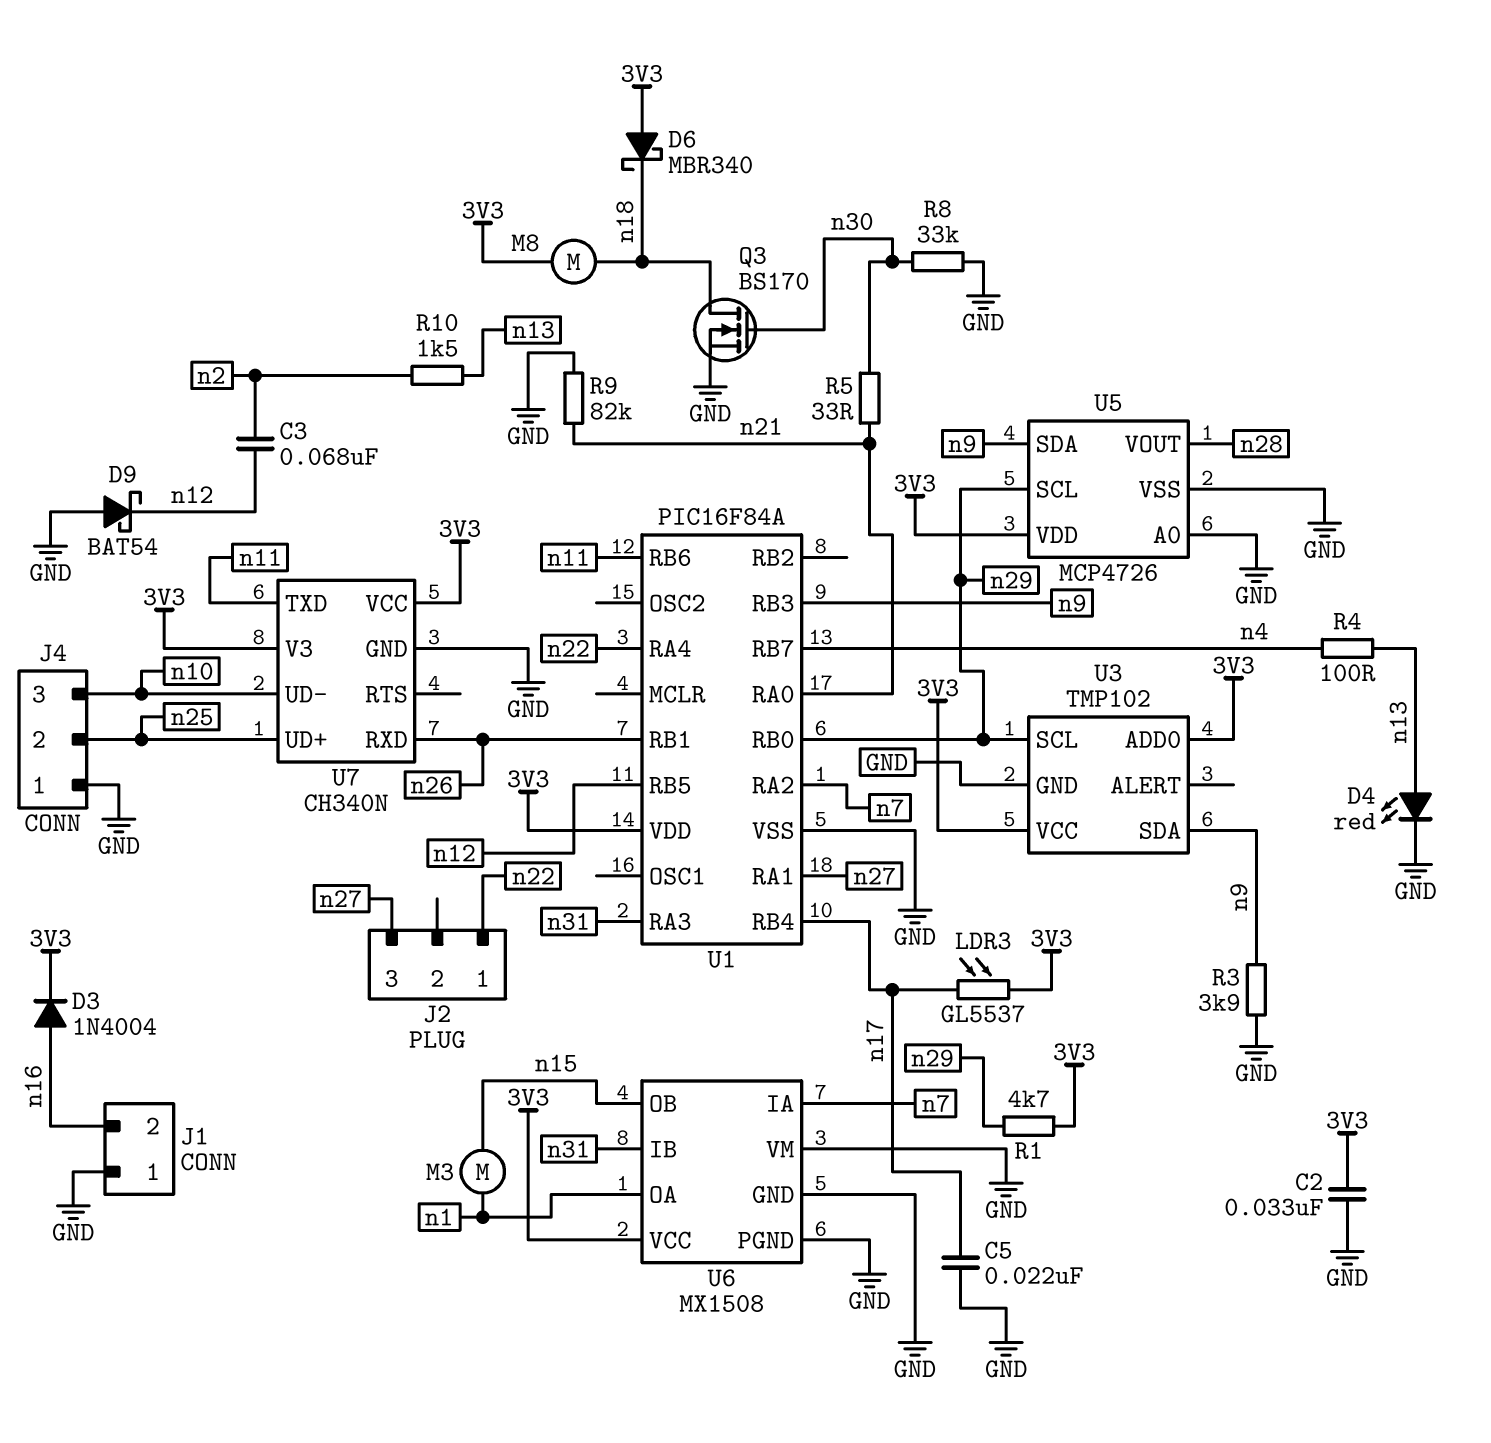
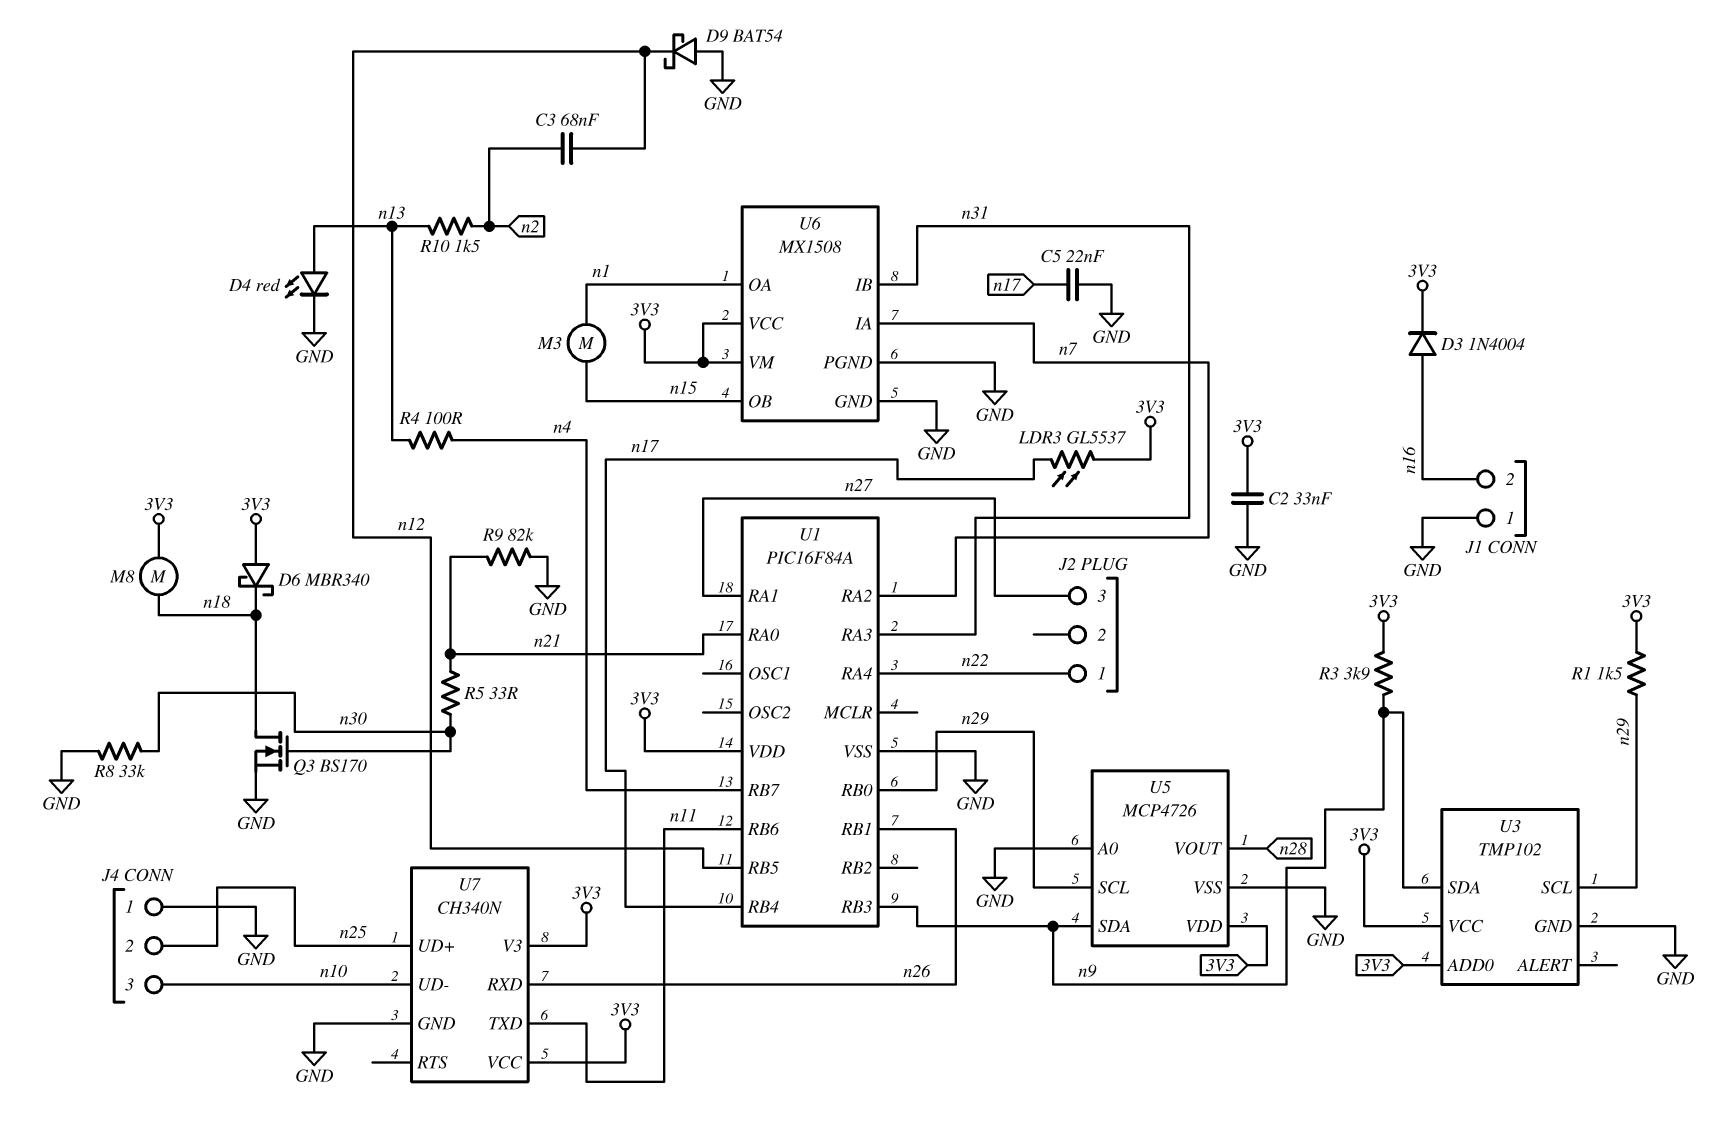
R1: 4.7k (3V3, n29) -> 1.5k (3V3, n29)
R3: 3.9k (GND, n9) -> 3.9k (3V3, n9)
U6 pin VM: GND -> 3V3

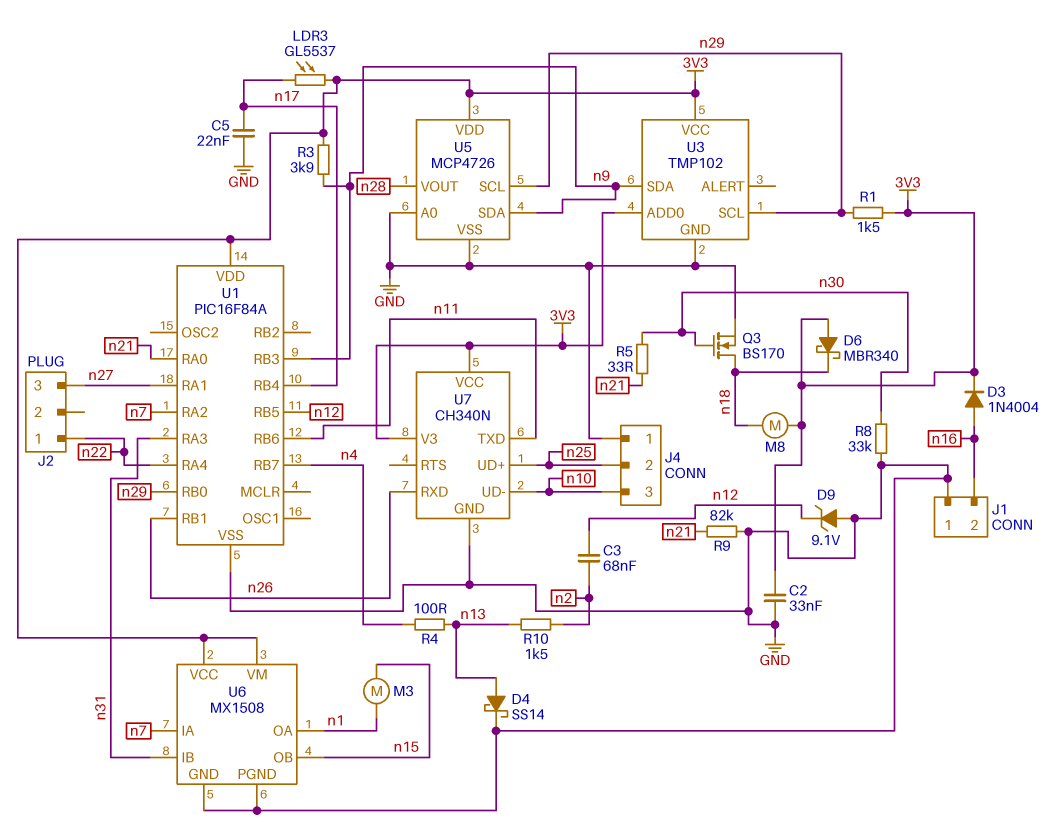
D4: LED red (A n13, K GND) -> schottky SS14 (A n13, K GND)
D9: schottky BAT54 (A GND, K n12) -> zener 9.1V (A GND, K n12)

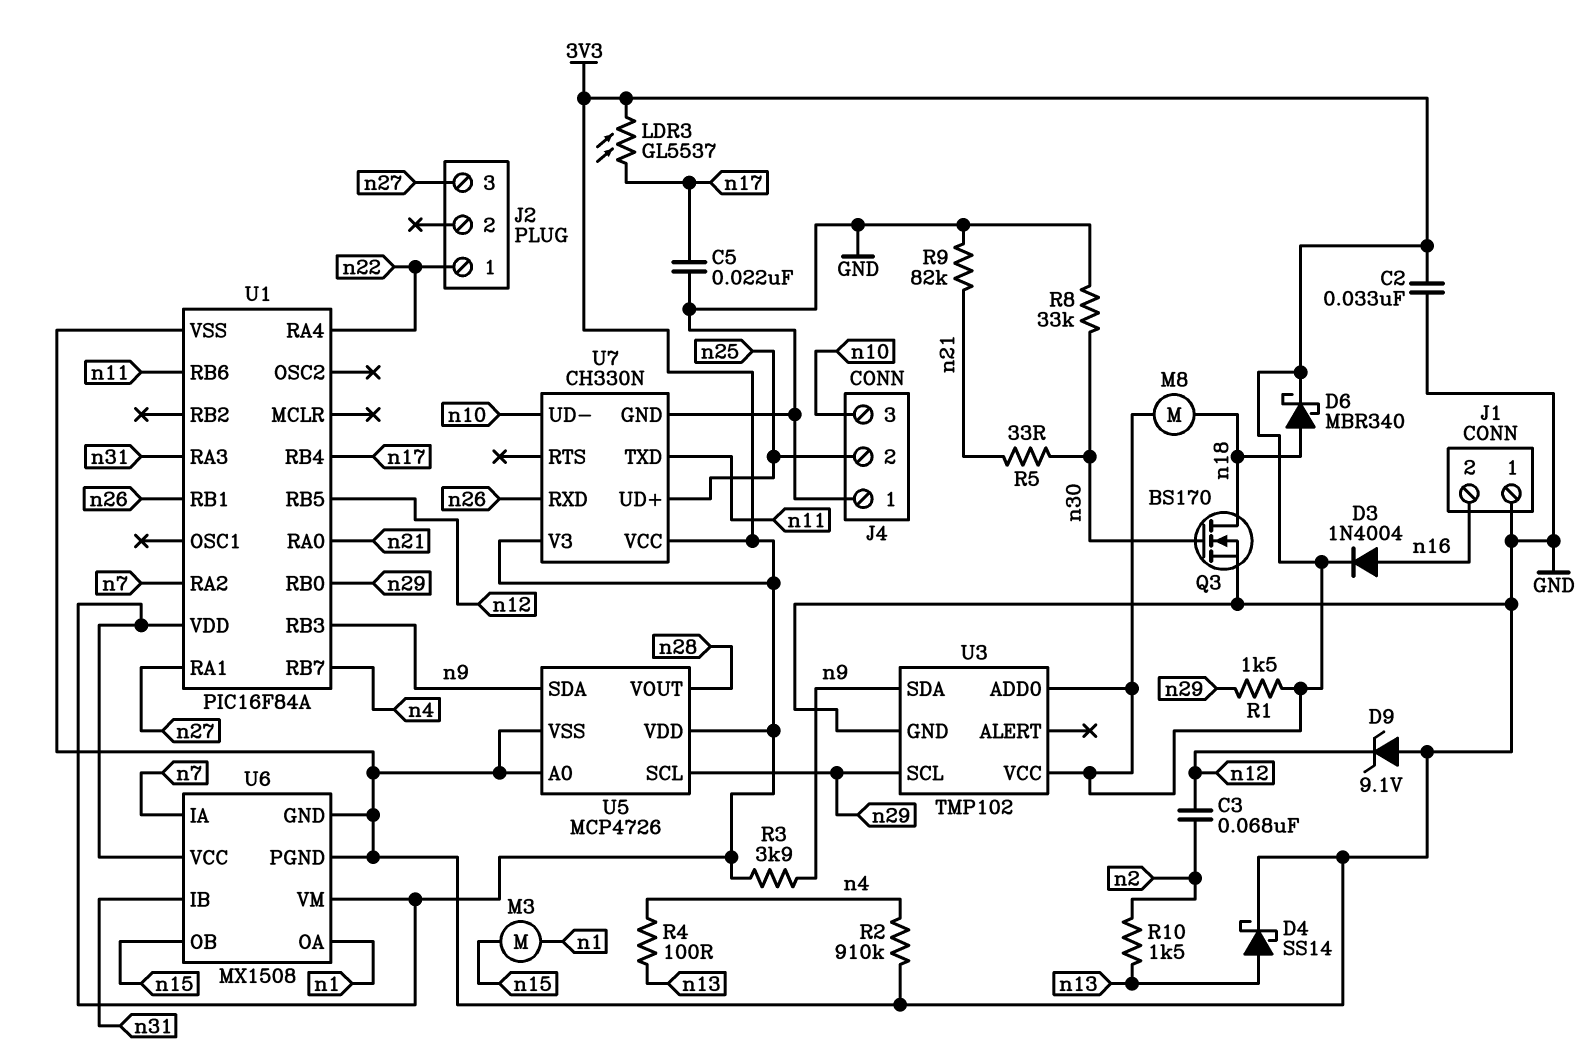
D6: schottky MBR340 (A 3V3, K n18) -> schottky MBR340 (A n18, K 3V3)
R2: none -> 910k (GND, n4)
U7: CH340N -> CH330N

